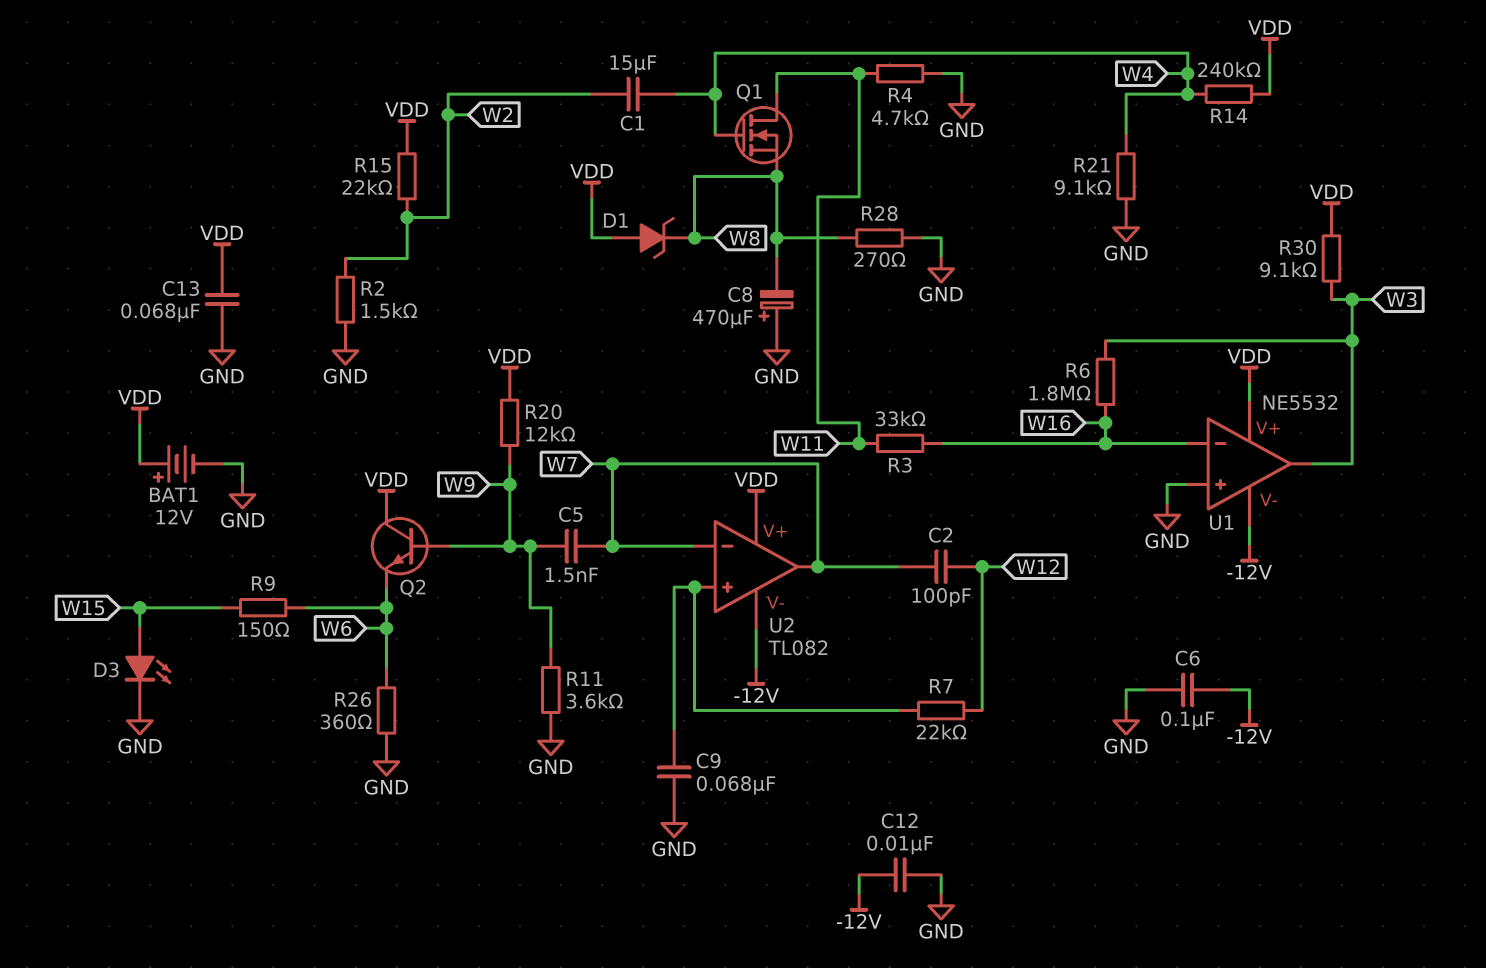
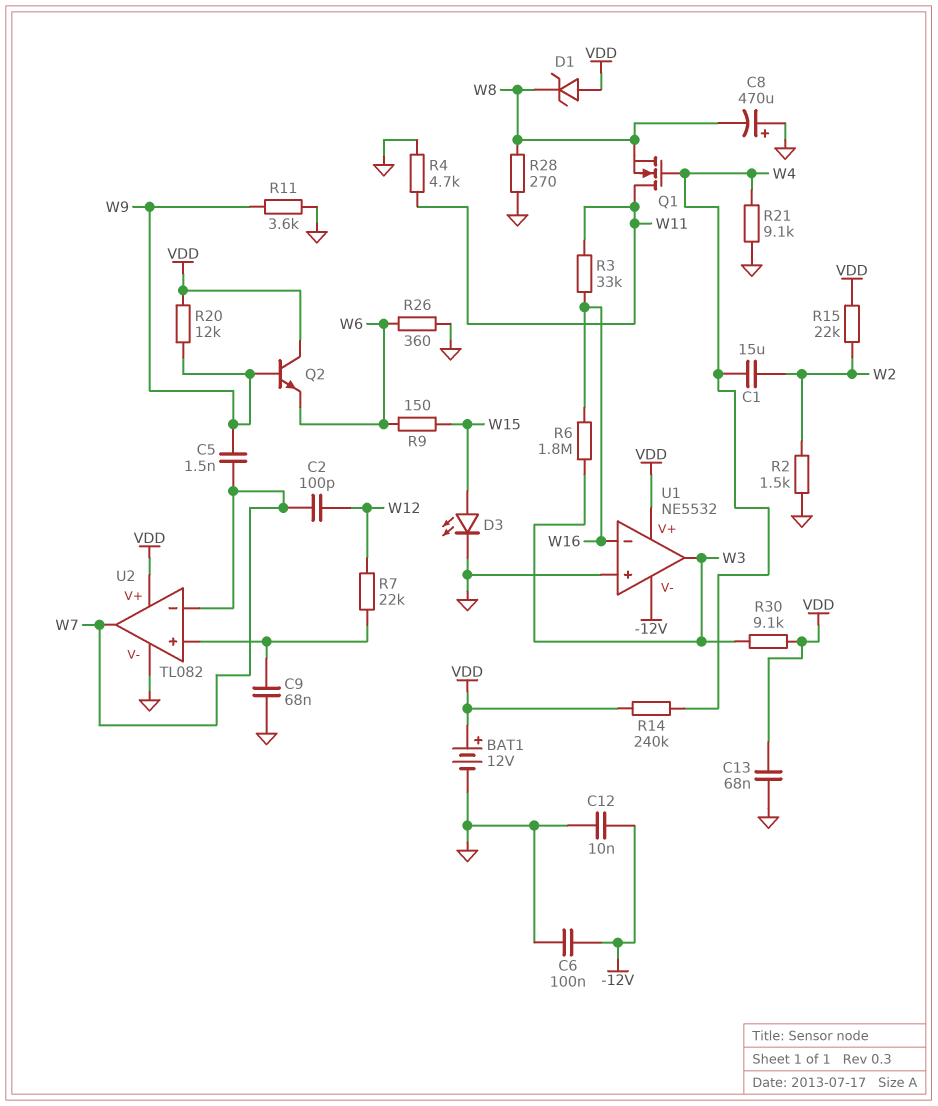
U2 pin V-: -12V -> GND

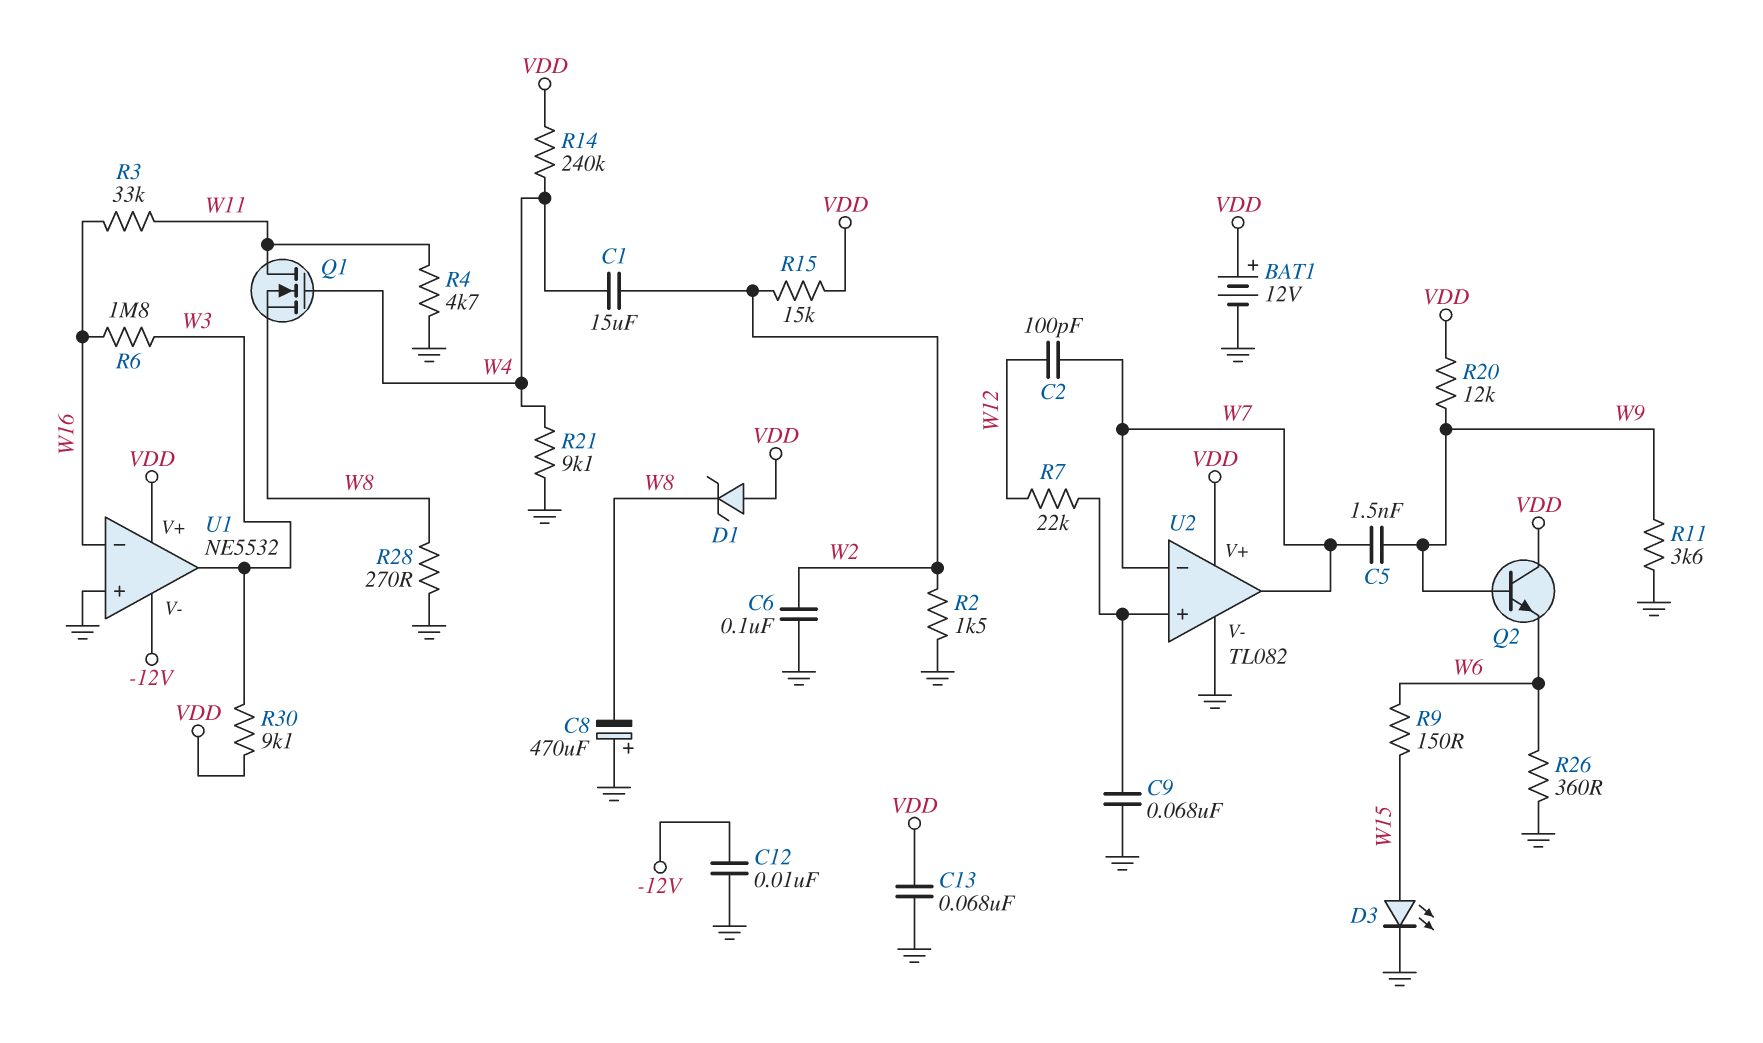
C6: 100nF (-12V, GND) -> 100nF (GND, W2)
R15: 22k (VDD, W2) -> 15k (VDD, W2)

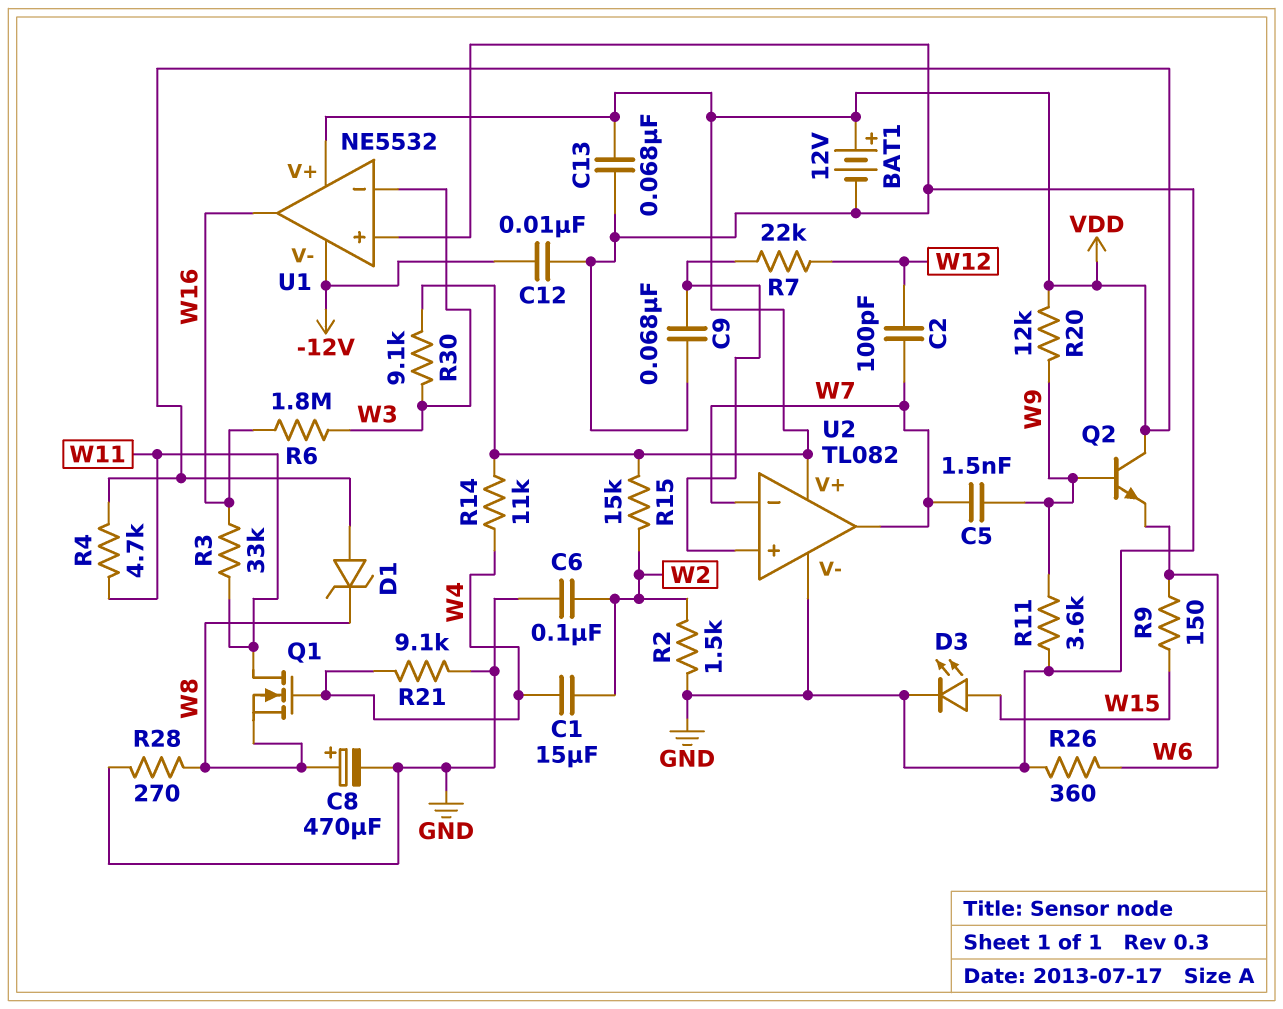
C8: 470uF (plus GND, minus W8) -> 470uF (plus W8, minus GND)
R4: 4.7k (GND, W11) -> 4.7k (VDD, W11)
R14: 240k (VDD, W4) -> 11k (VDD, W4)
U1 pin in-: W16 -> W3
U1 pin out: W3 -> W16

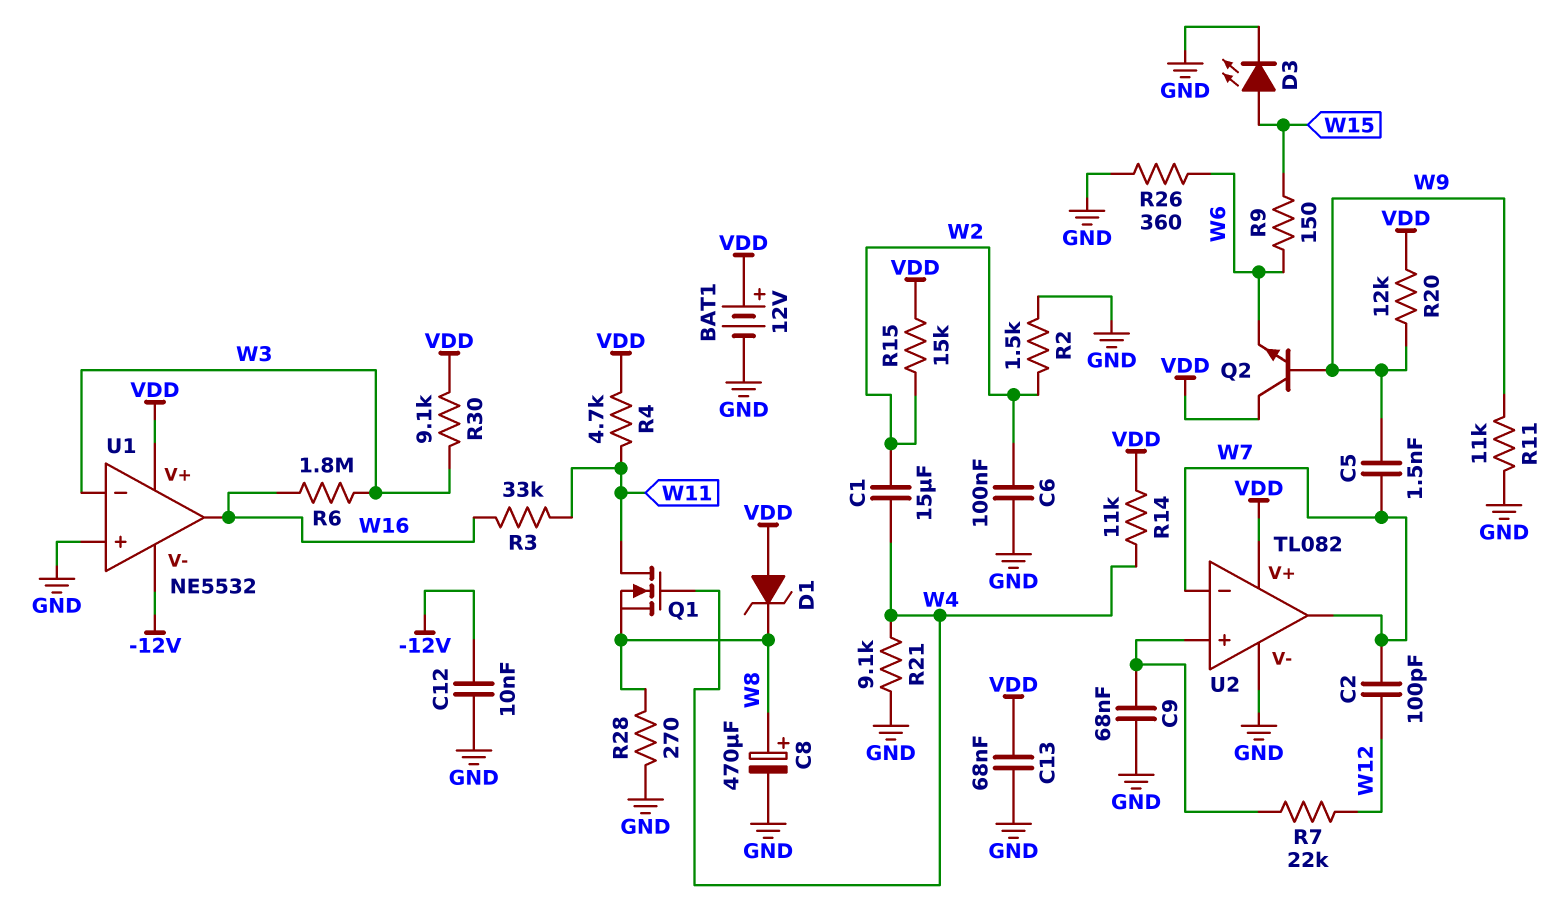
R11: 3.6k (GND, W9) -> 11k (GND, W9)

